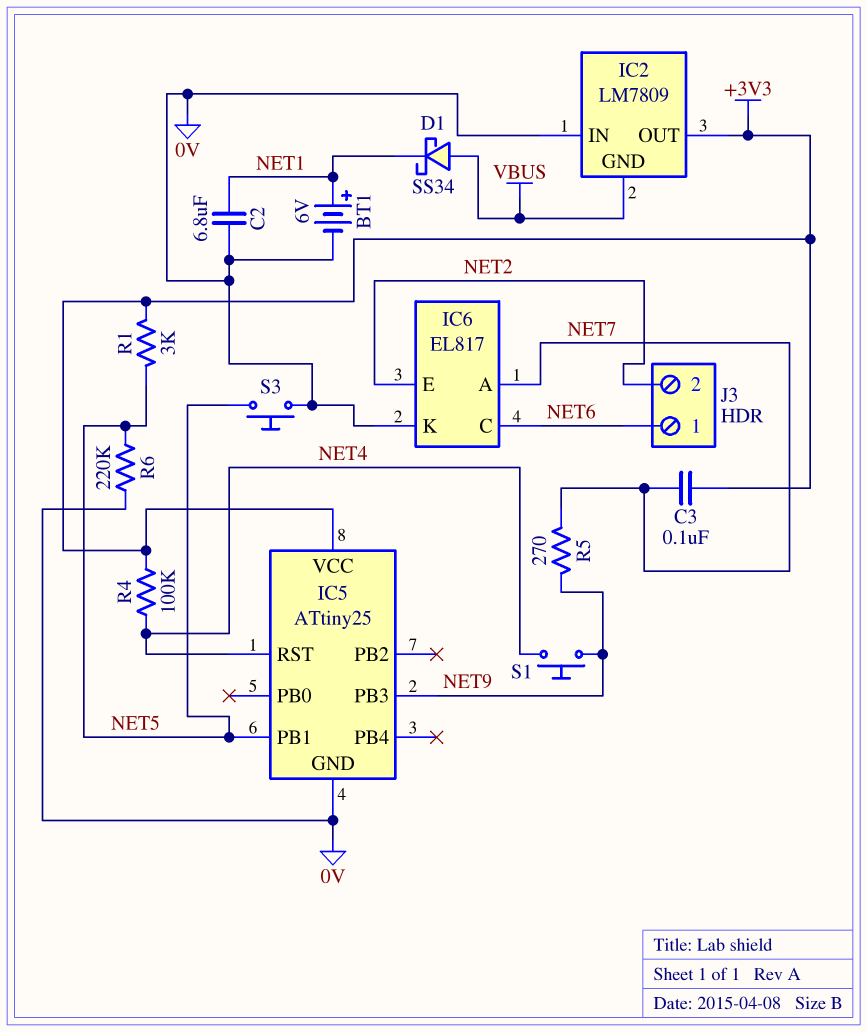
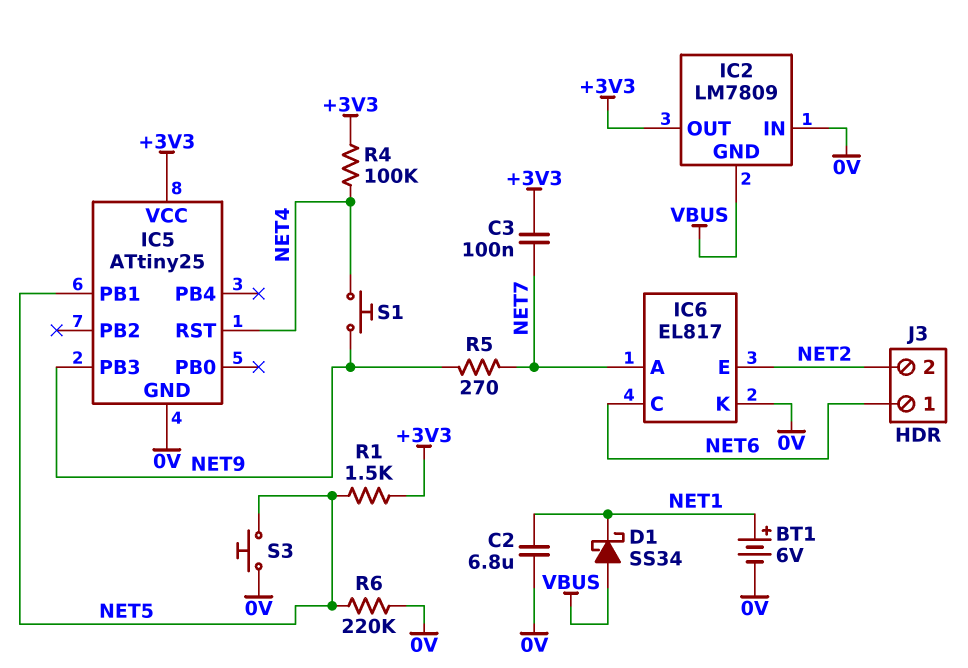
R1: 3k (+3V3, NET5) -> 1.5k (+3V3, NET5)

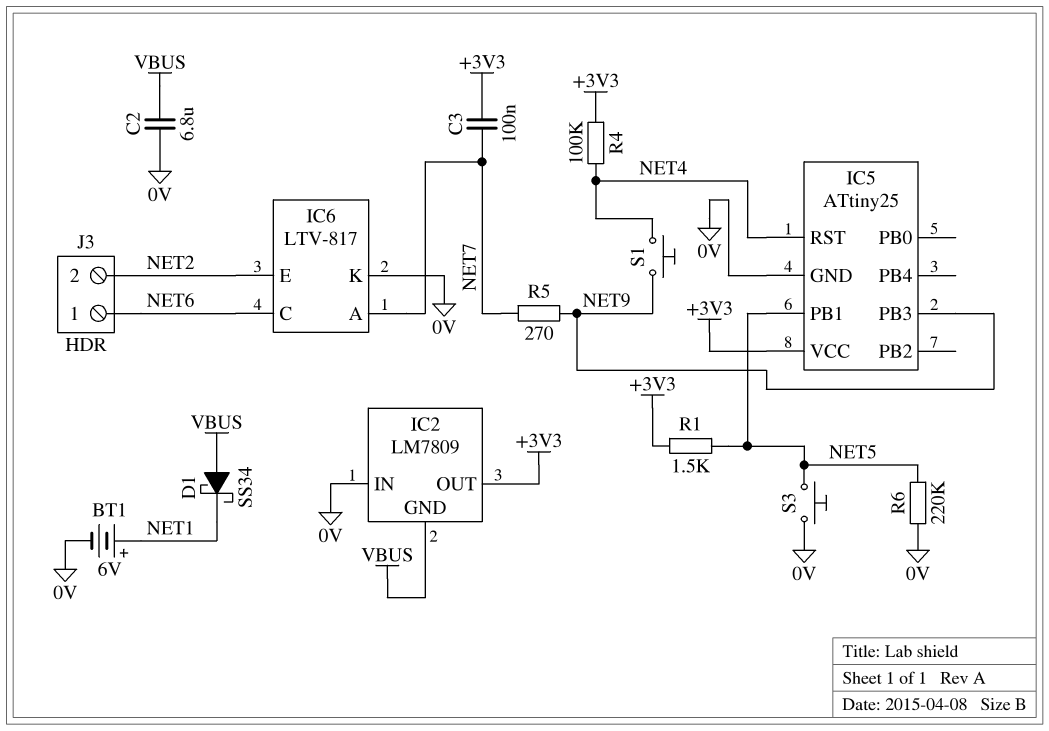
C2: 6.8uF (0V, NET1) -> 6.8uF (0V, VBUS)
IC6: EL817 -> LTV-817

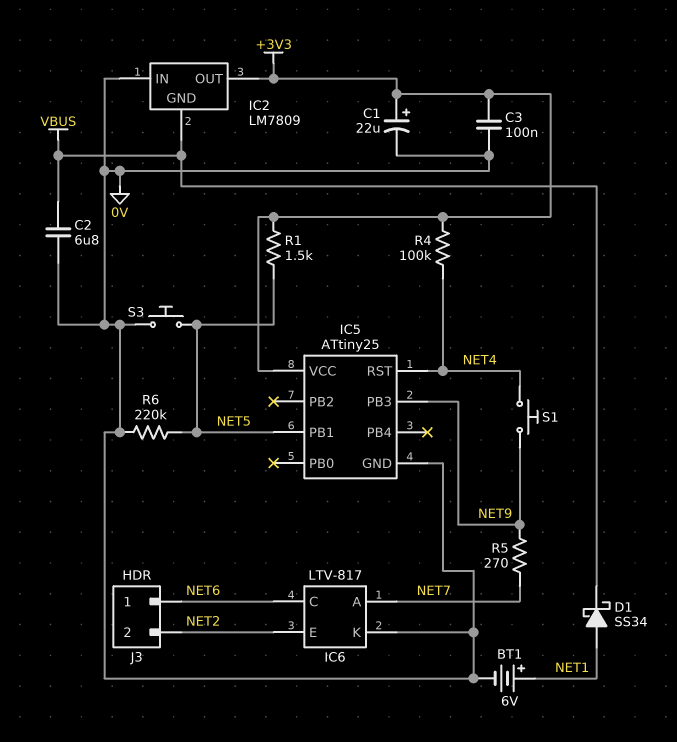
C1: none -> 22uF (plus +3V3, minus 0V)
C3: 100nF (+3V3, NET7) -> 100nF (+3V3, 0V)
D1: schottky SS34 (A VBUS, K NET1) -> schottky SS34 (A NET1, K VBUS)

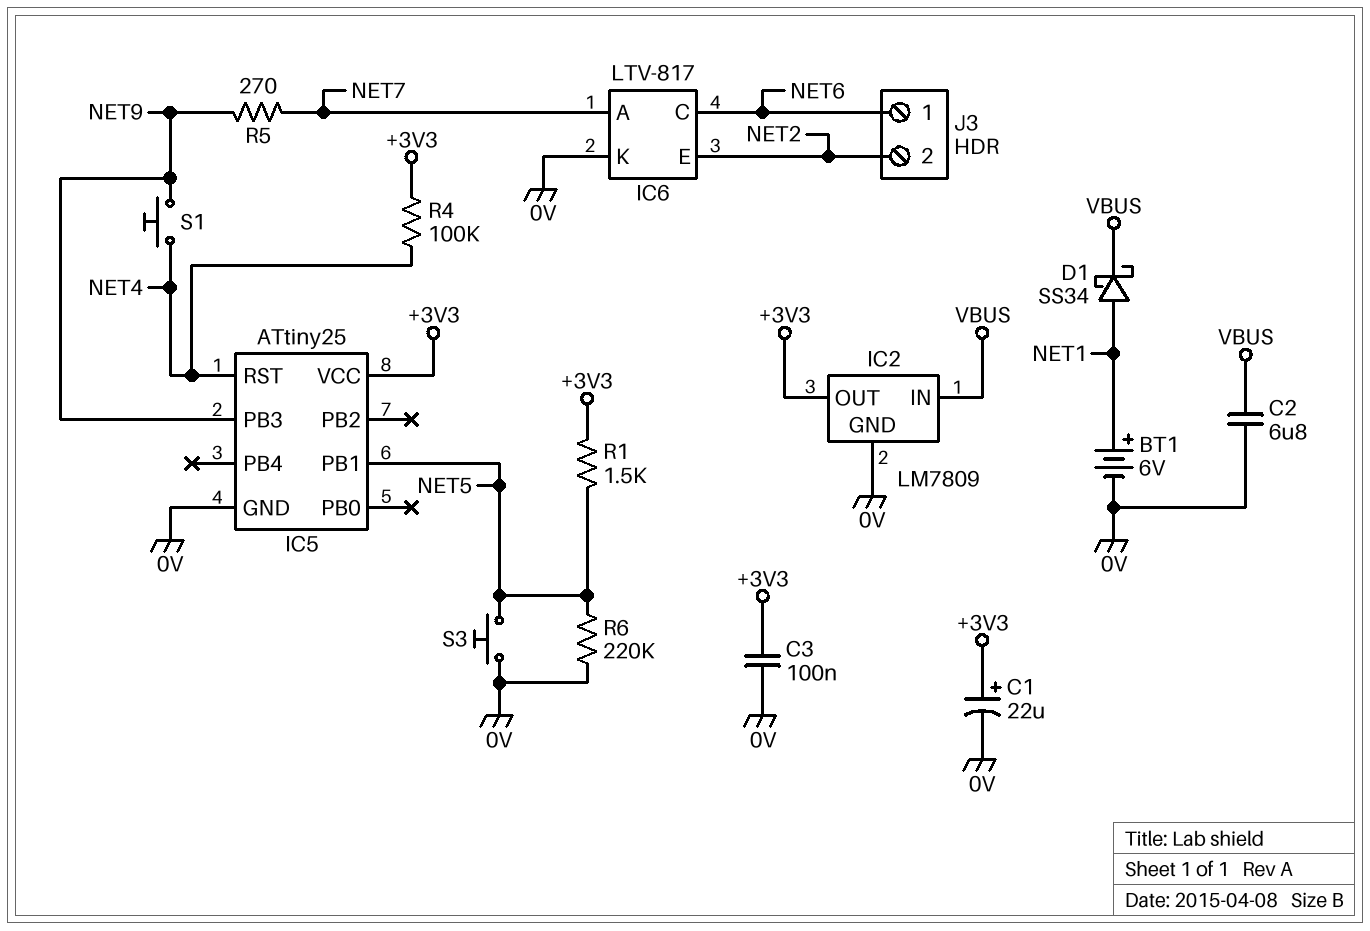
IC2 pin GND: VBUS -> 0V
IC2 pin IN: 0V -> VBUS

